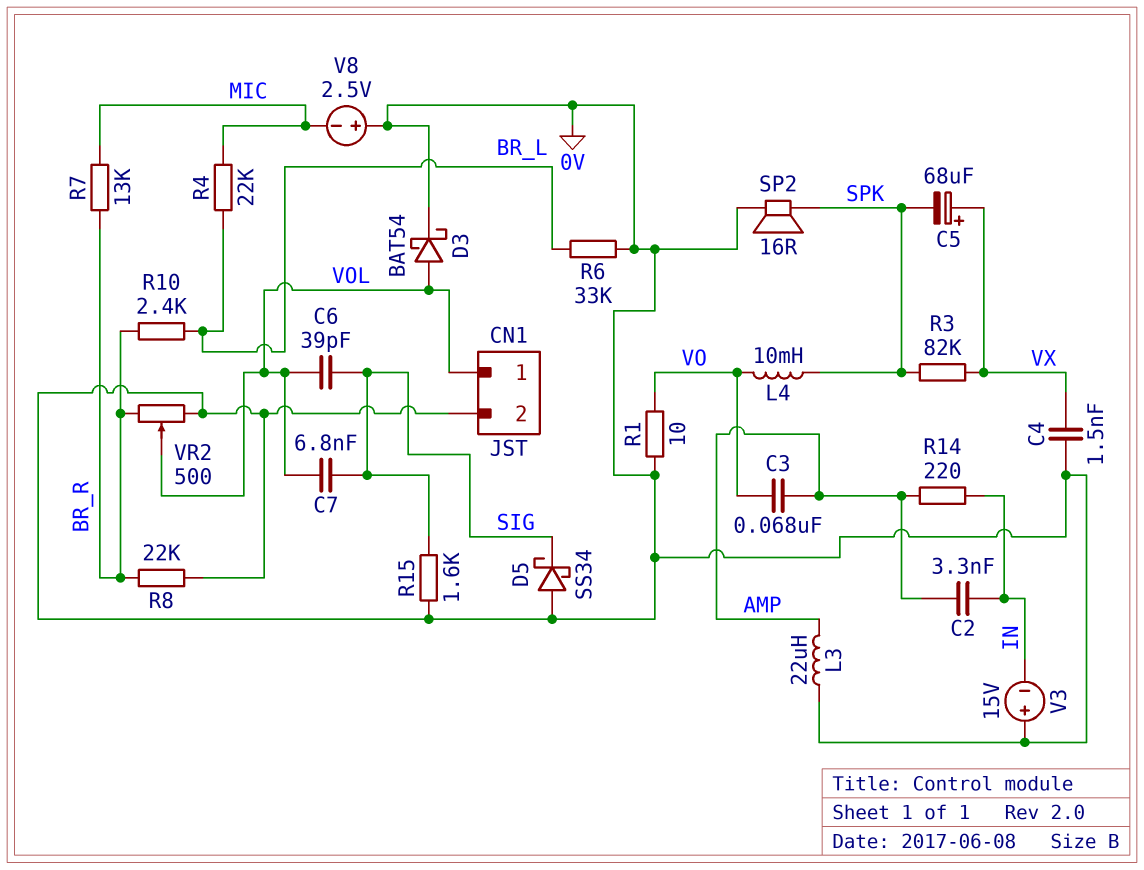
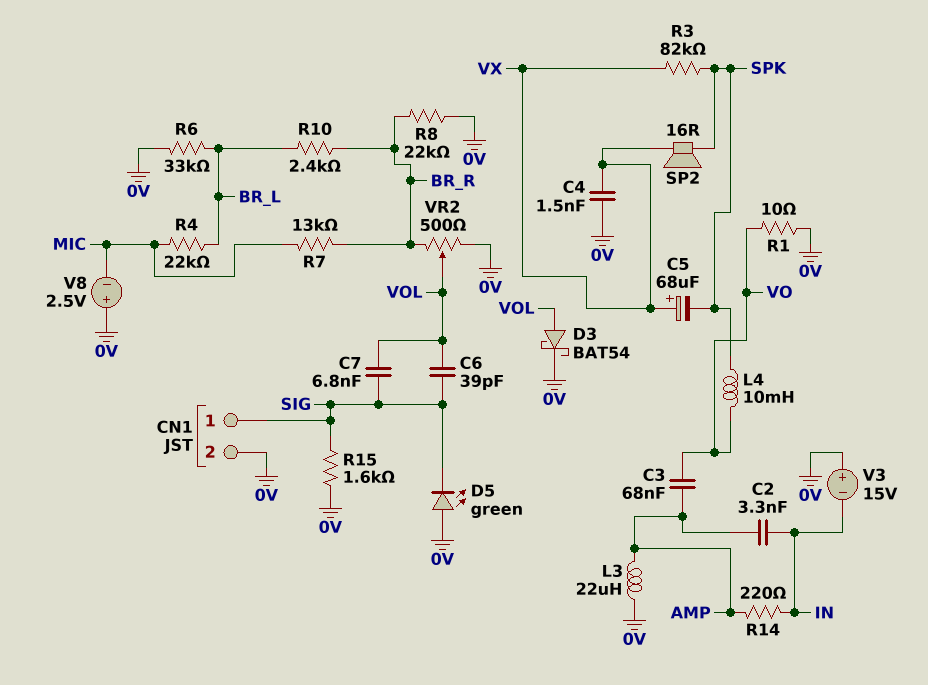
CN1 pin 1: VOL -> SIG
D5: schottky SS34 (A 0V, K SIG) -> LED green (A 0V, K SIG)
SP2: speaker 16R (0V, SPK) -> speaker 16R (SPK, VX)

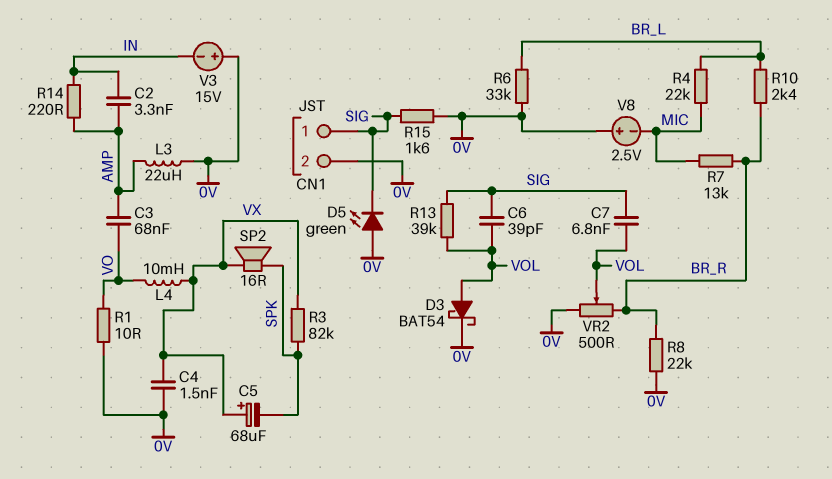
L4: 10mH (SPK, VO) -> 10mH (VO, VX)
R13: none -> 39k (SIG, VOL)

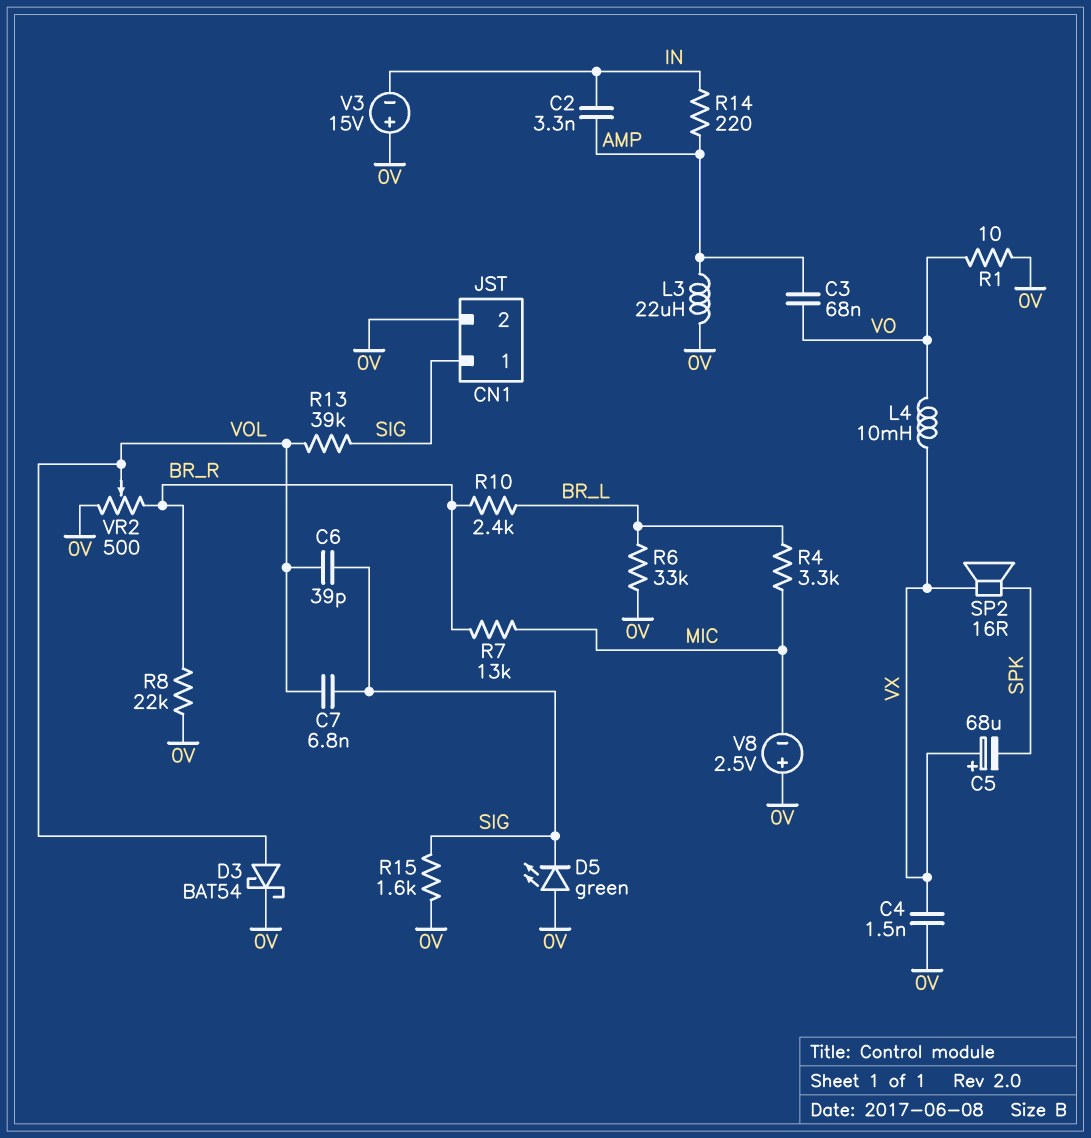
R3: 82k (SPK, VX) -> none
R4: 22k (BR_L, MIC) -> 3.3k (BR_L, MIC)

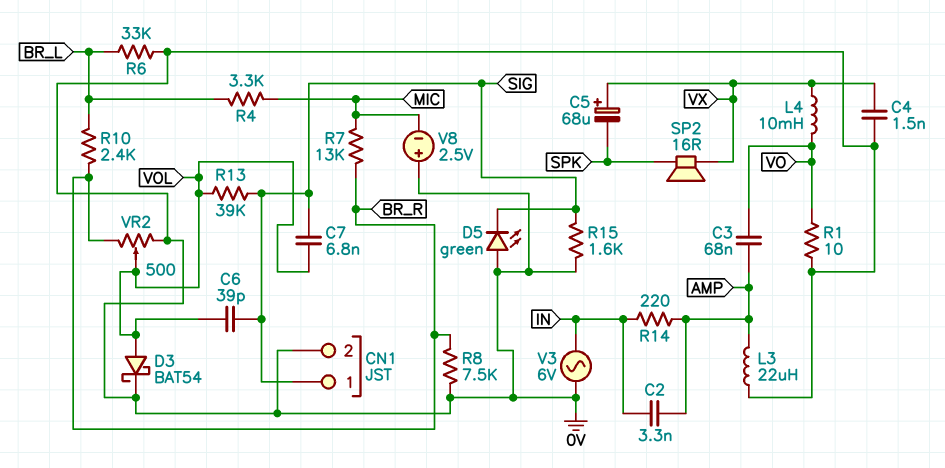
R8: 22k (0V, BR_R) -> 7.5k (0V, BR_R)
V3: 15V (plus 0V, minus IN) -> AC 6V (0V, IN)

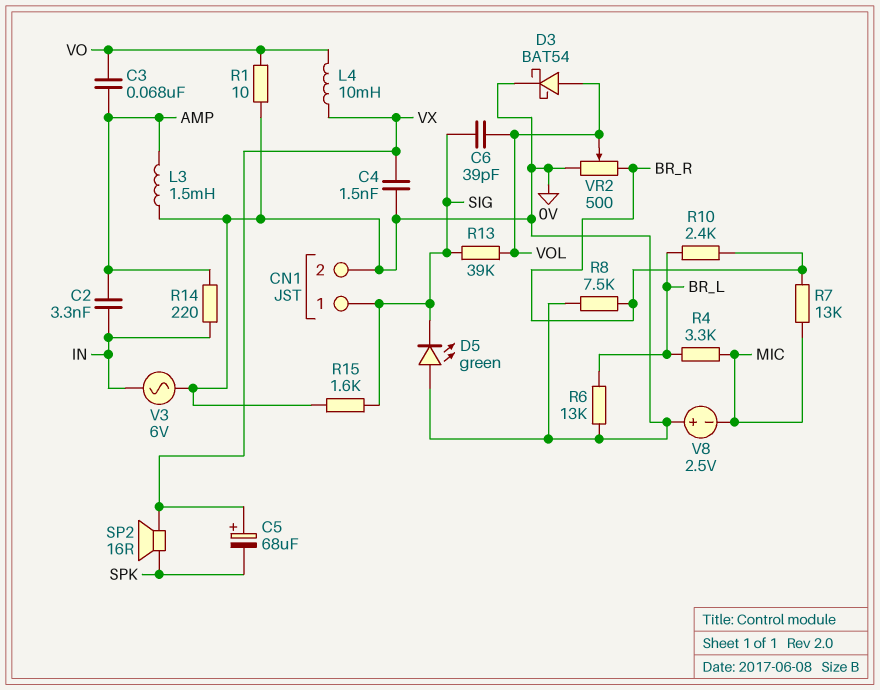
C7: 6.8nF (SIG, VOL) -> none
L3: 22uH (0V, AMP) -> 1.5mH (0V, AMP)
R6: 33k (0V, BR_L) -> 13k (0V, BR_L)

